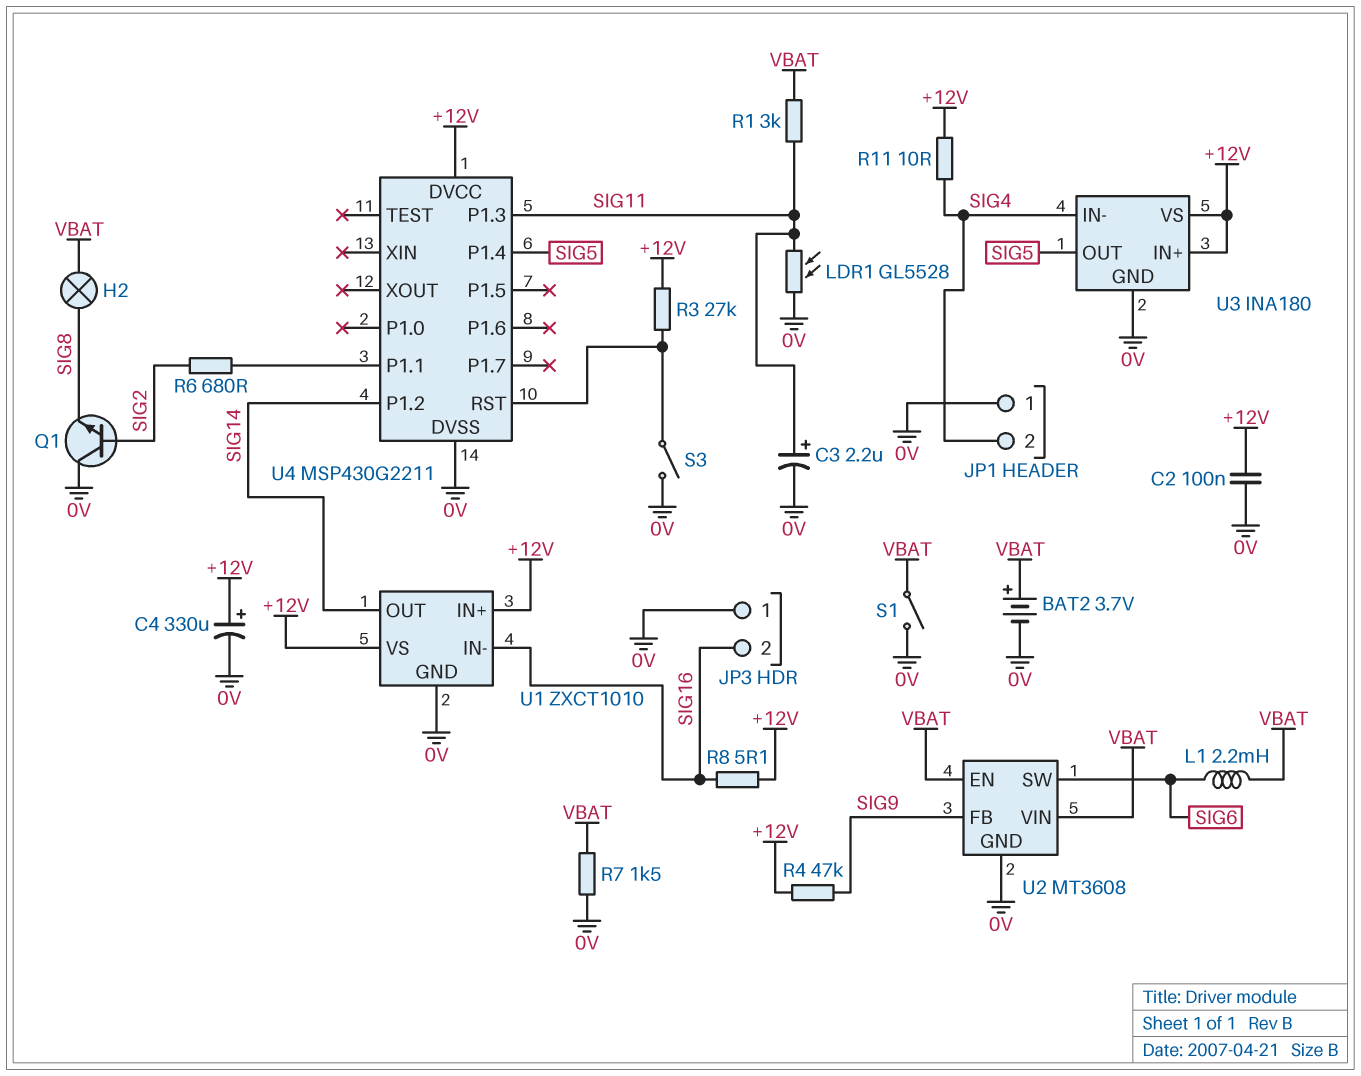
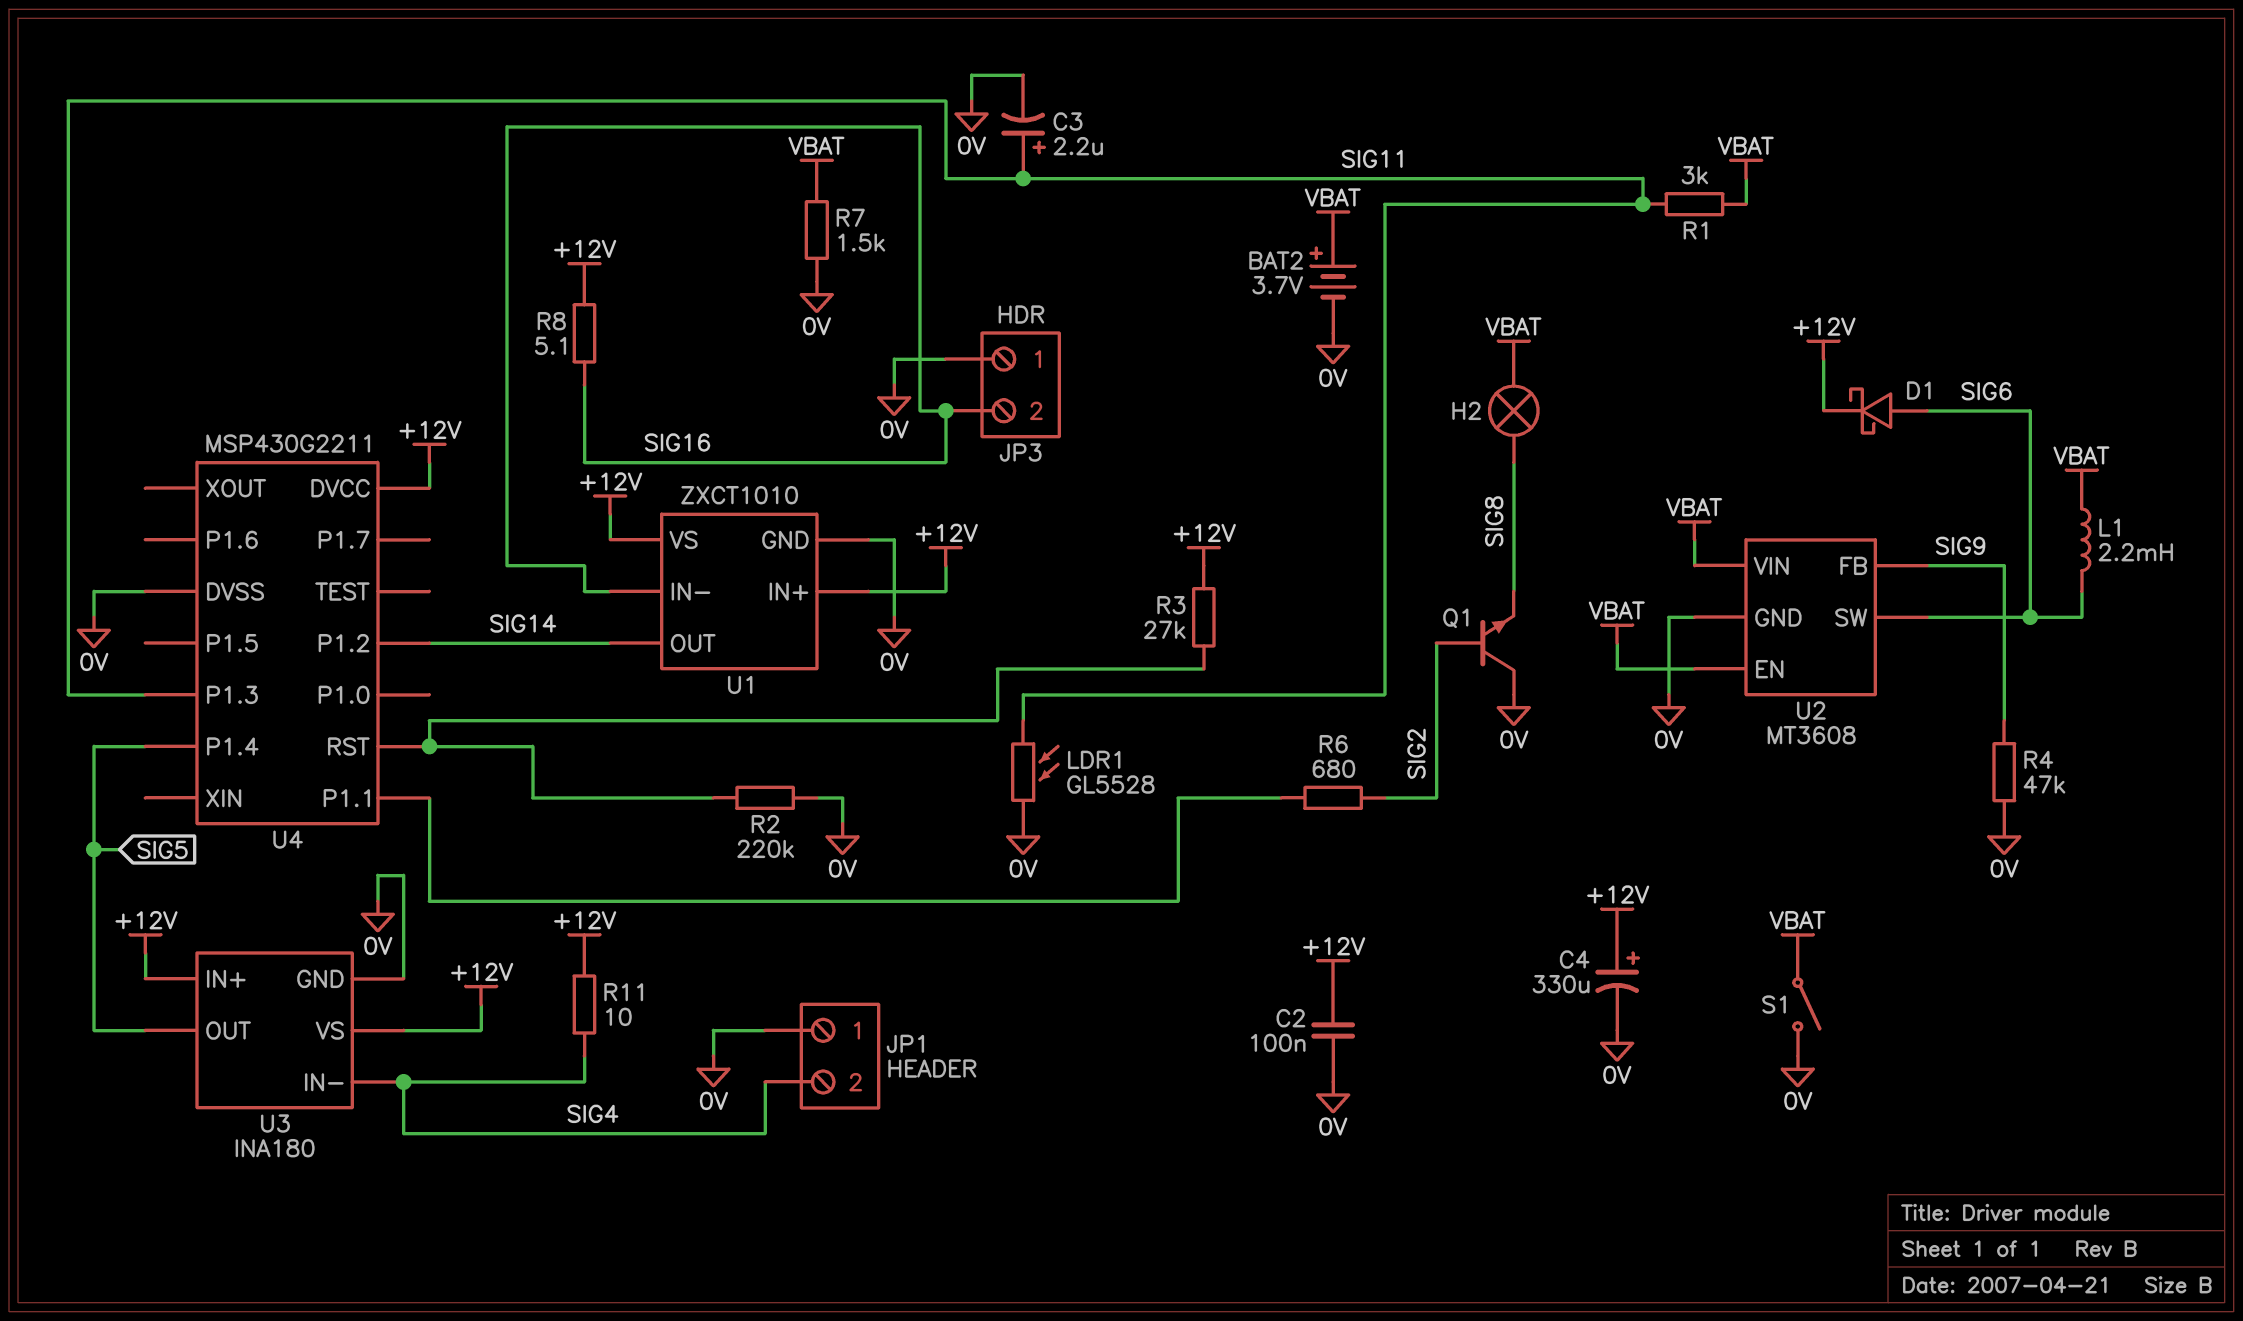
D1: none -> schottky (A SIG6, K +12V)
R2: none -> 220k (0V, U4/RST)
R4: 47k (+12V, SIG9) -> 47k (0V, SIG9)
S3: switch (0V, U4/RST) -> none

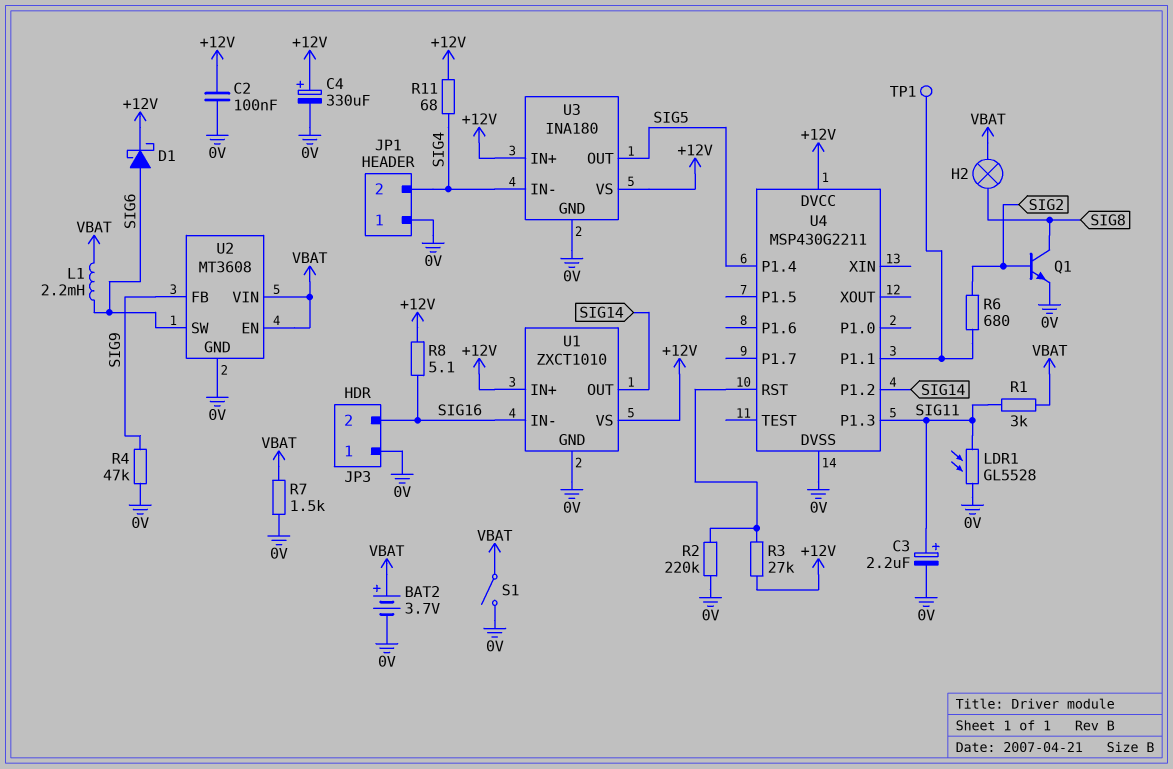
Q1: NPN (B SIG2, C 0V, E SIG8) -> NPN (B SIG2, C SIG8, E 0V)
R11: 10 (+12V, SIG4) -> 68 (+12V, SIG4)
TP1: none -> test point (U4/P1.1)

